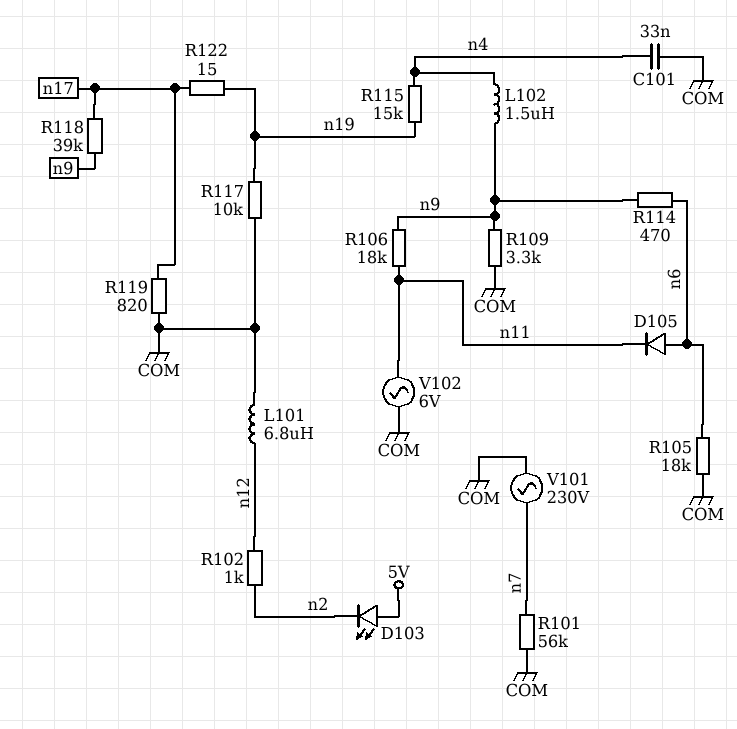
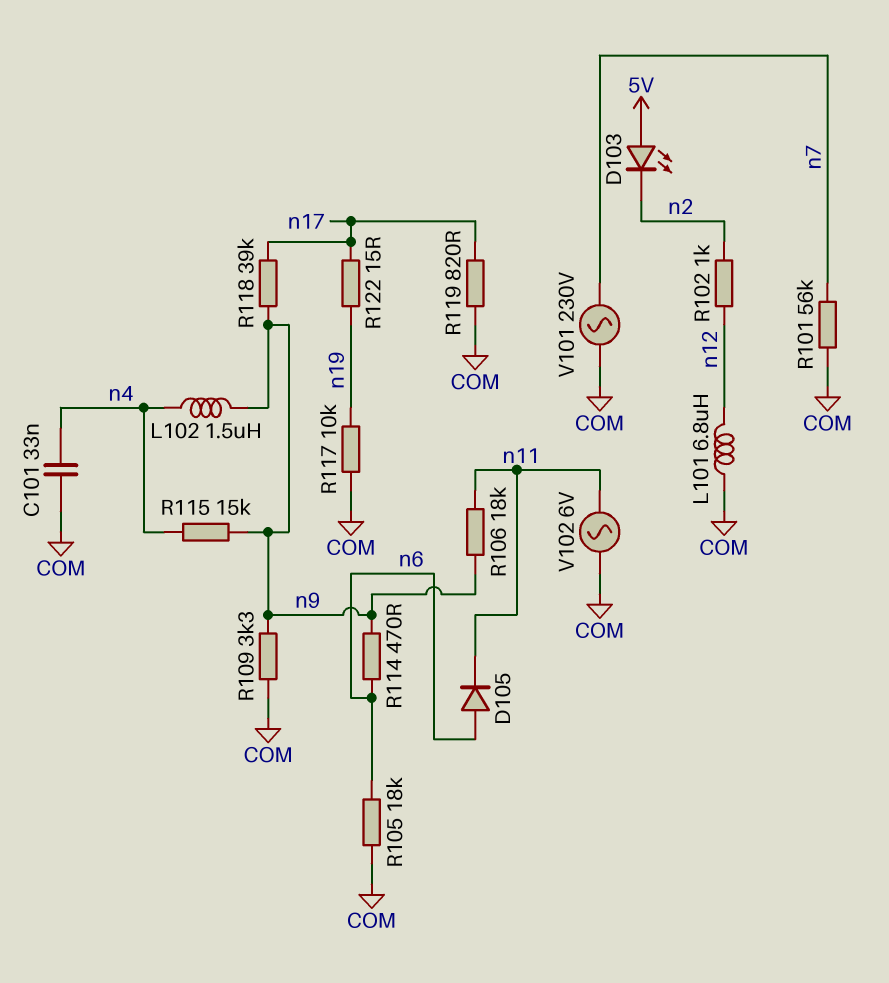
R115: 15k (n4, n19) -> 15k (n4, n9)

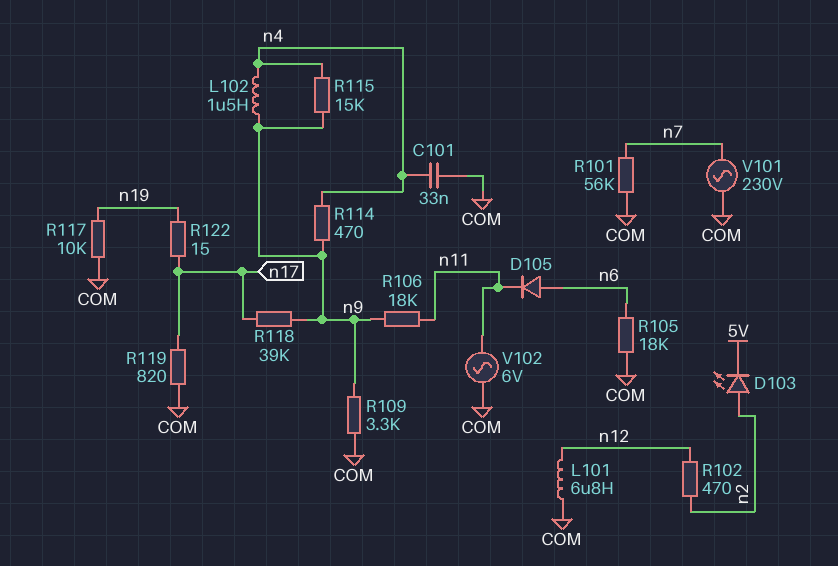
D103: LED (A 5V, K n2) -> LED (A n2, K 5V)
R102: 1k (n2, n12) -> 470 (n2, n12)
R114: 470 (n6, n9) -> 470 (n4, n9)

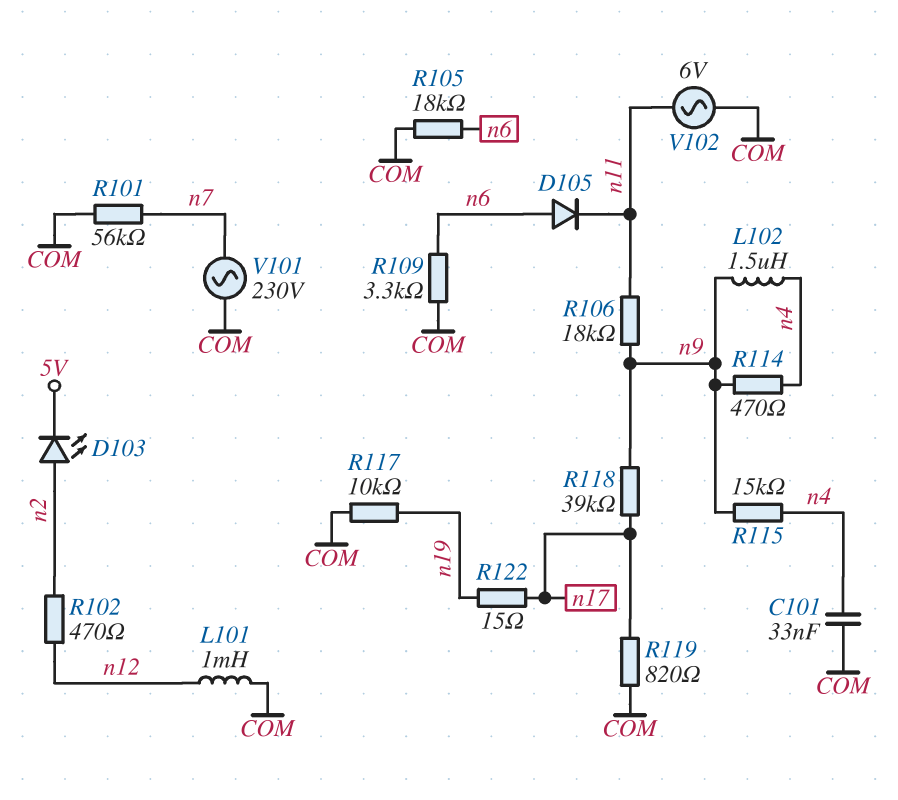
L101: 6.8uH (COM, n12) -> 1mH (COM, n12)
R109: 3.3k (COM, n9) -> 3.3k (COM, n6)

